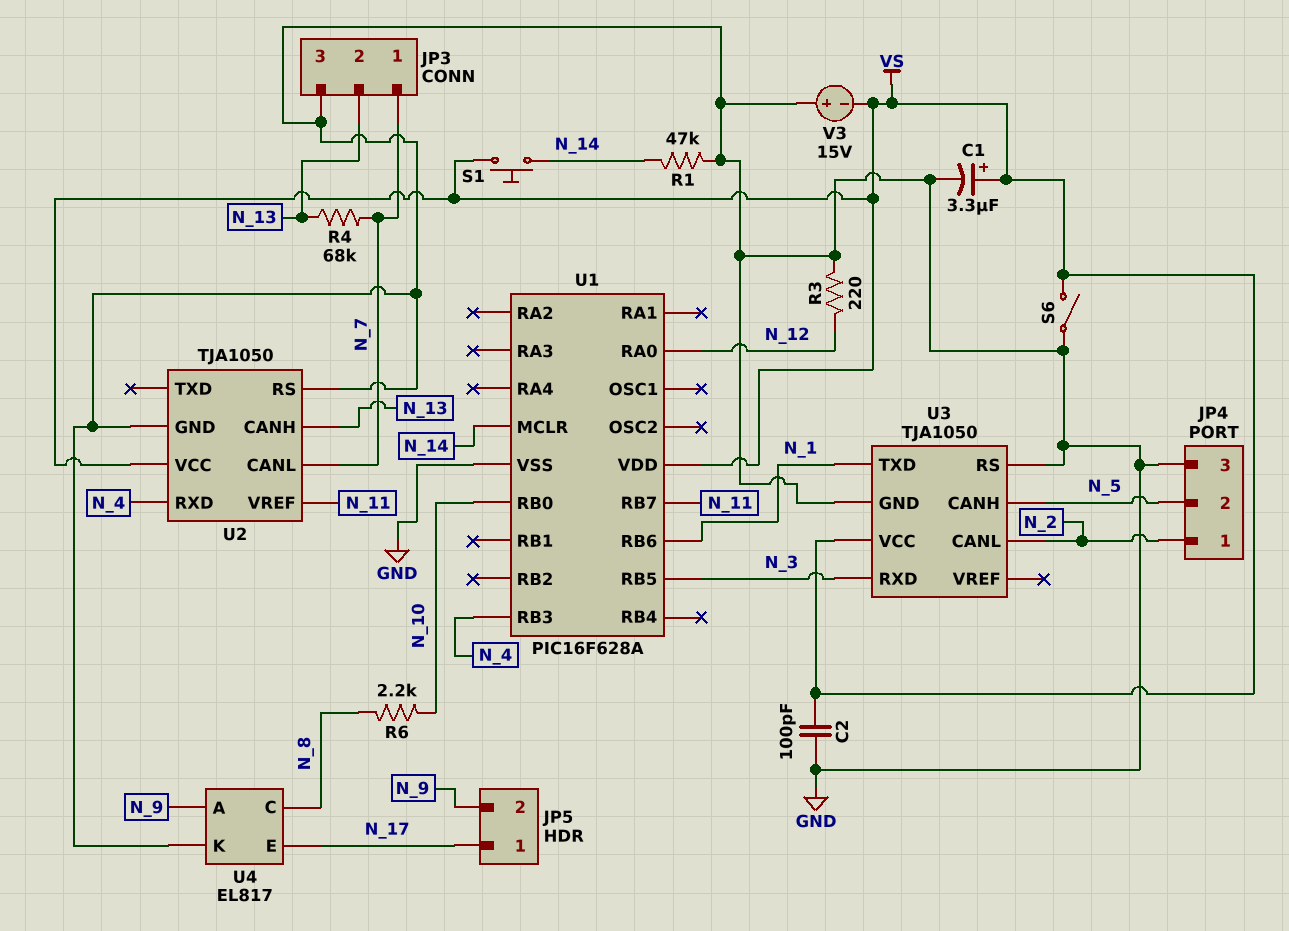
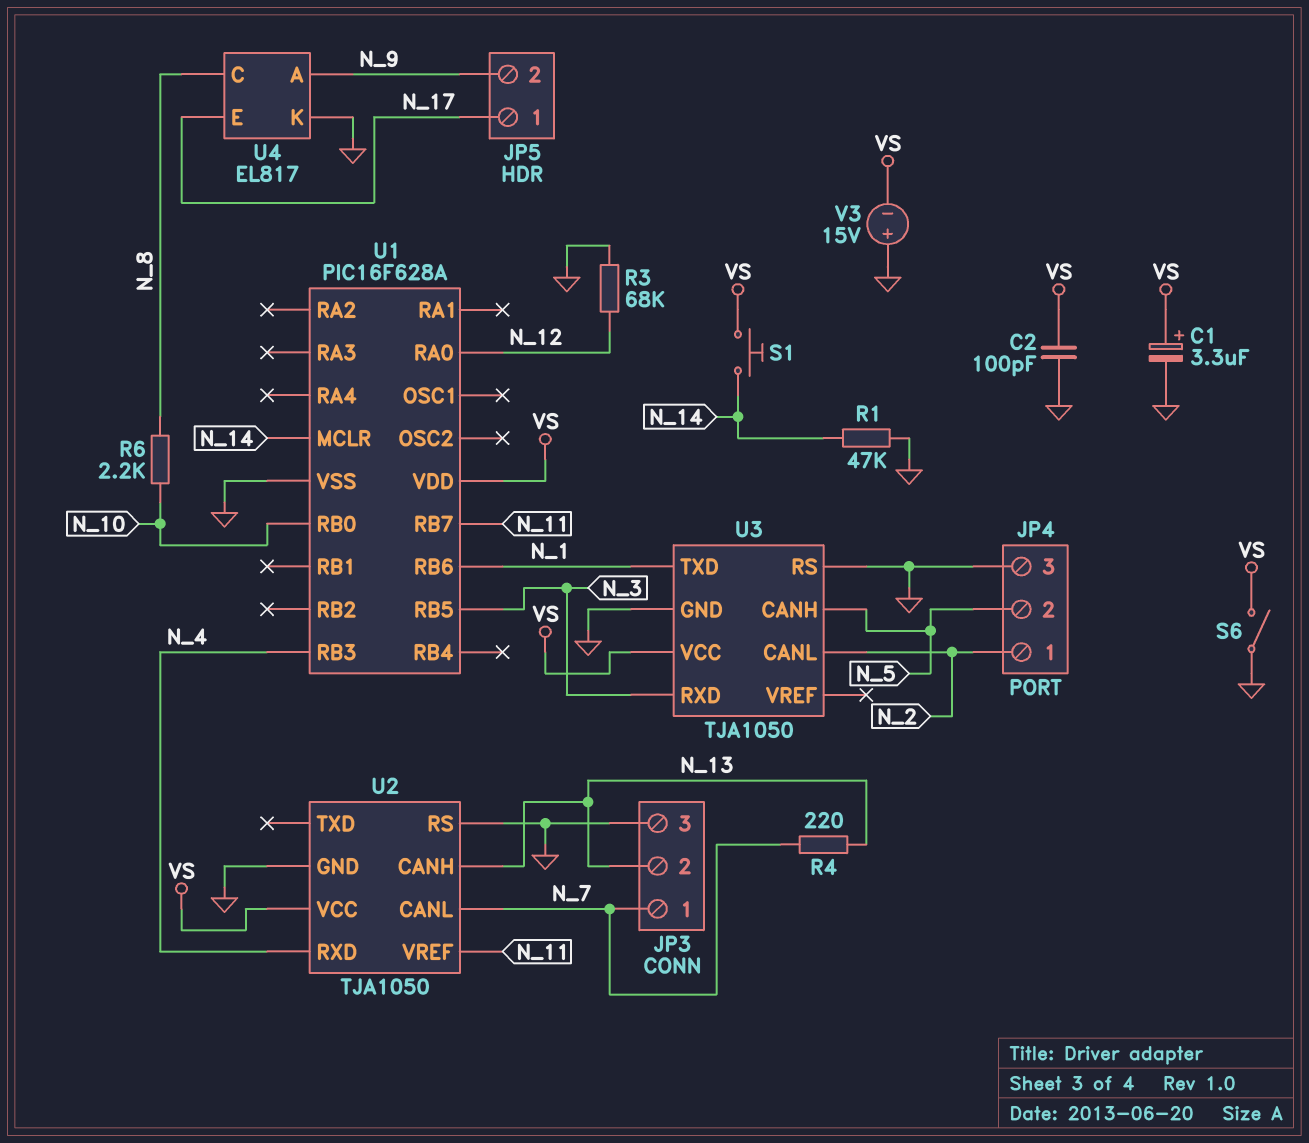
R3: 220 (GND, N_12) -> 68k (GND, N_12)
R4: 68k (N_7, N_13) -> 220 (N_7, N_13)

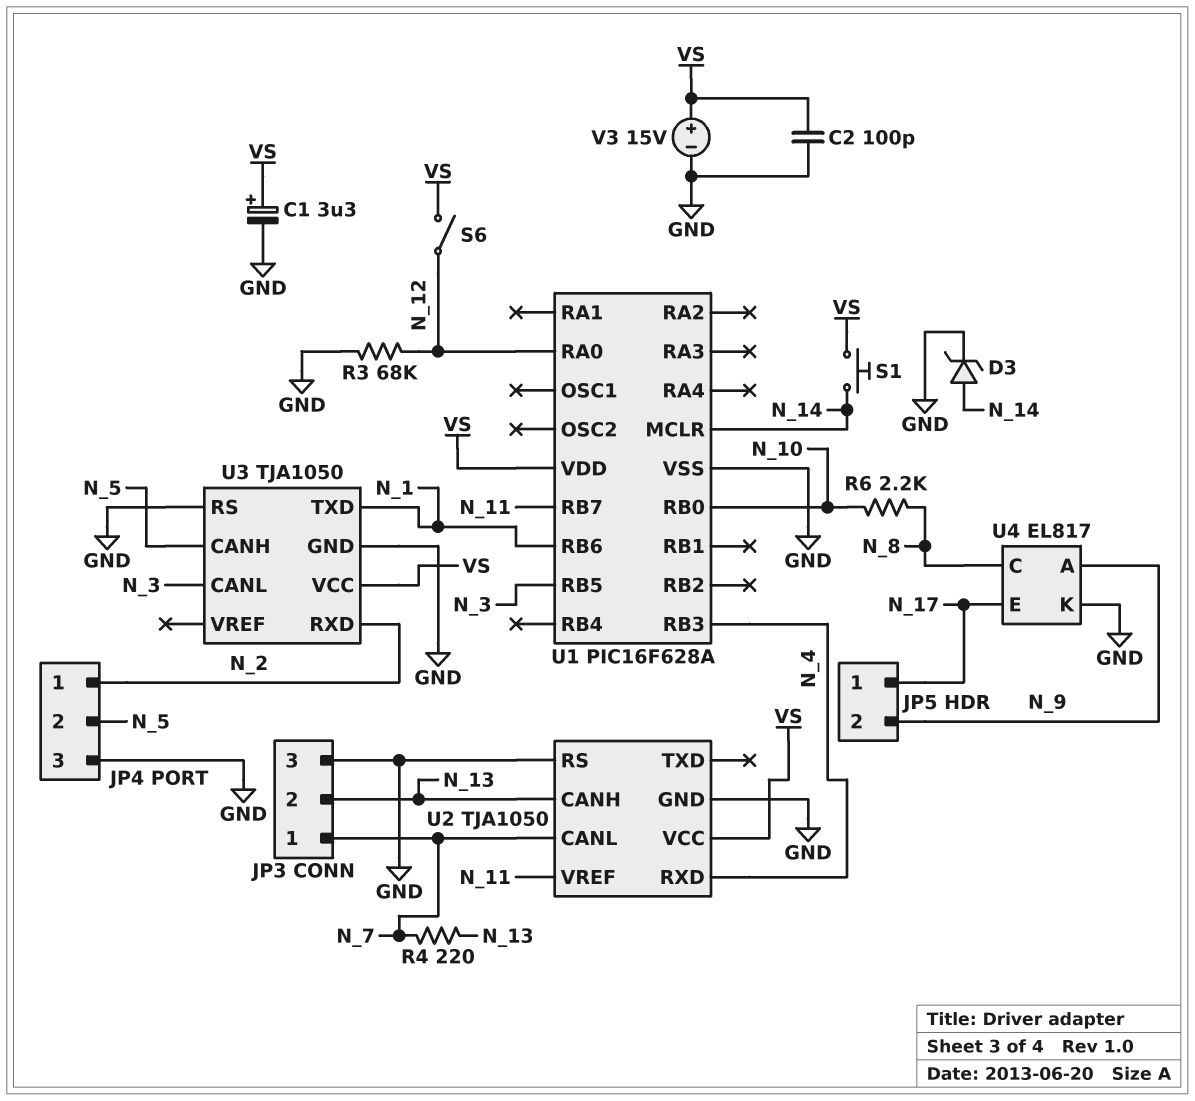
D3: none -> zener (A N_14, K GND)
R1: 47k (GND, N_14) -> none
S6: switch (GND, VS) -> switch (N_12, VS)
U3 pin CANL: N_2 -> N_3
U3 pin RXD: N_3 -> N_2
V3: 15V (plus GND, minus VS) -> 15V (plus VS, minus GND)

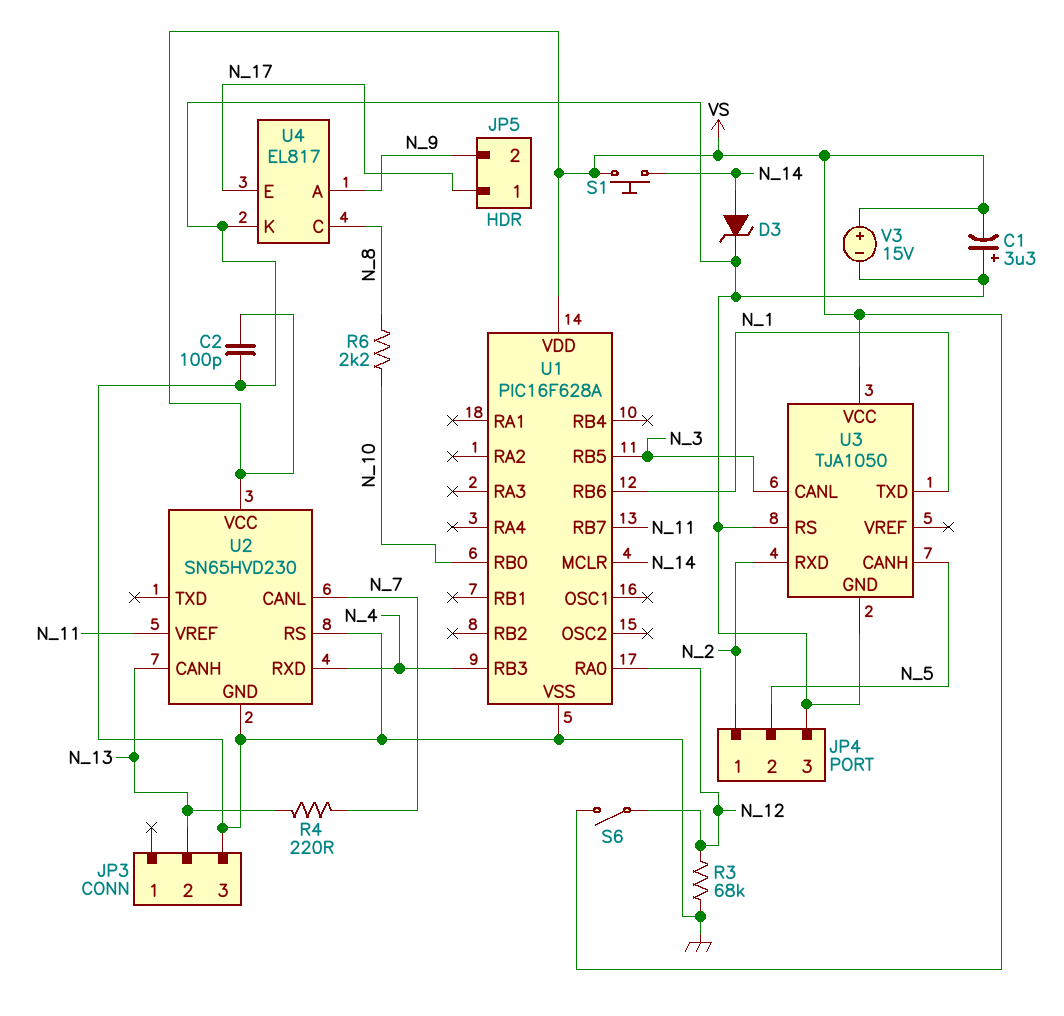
C1: 3.3uF (plus VS, minus GND) -> 3.3uF (plus GND, minus VS)
JP3 pin 1: N_7 -> none
U2: TJA1050 -> SN65HVD230

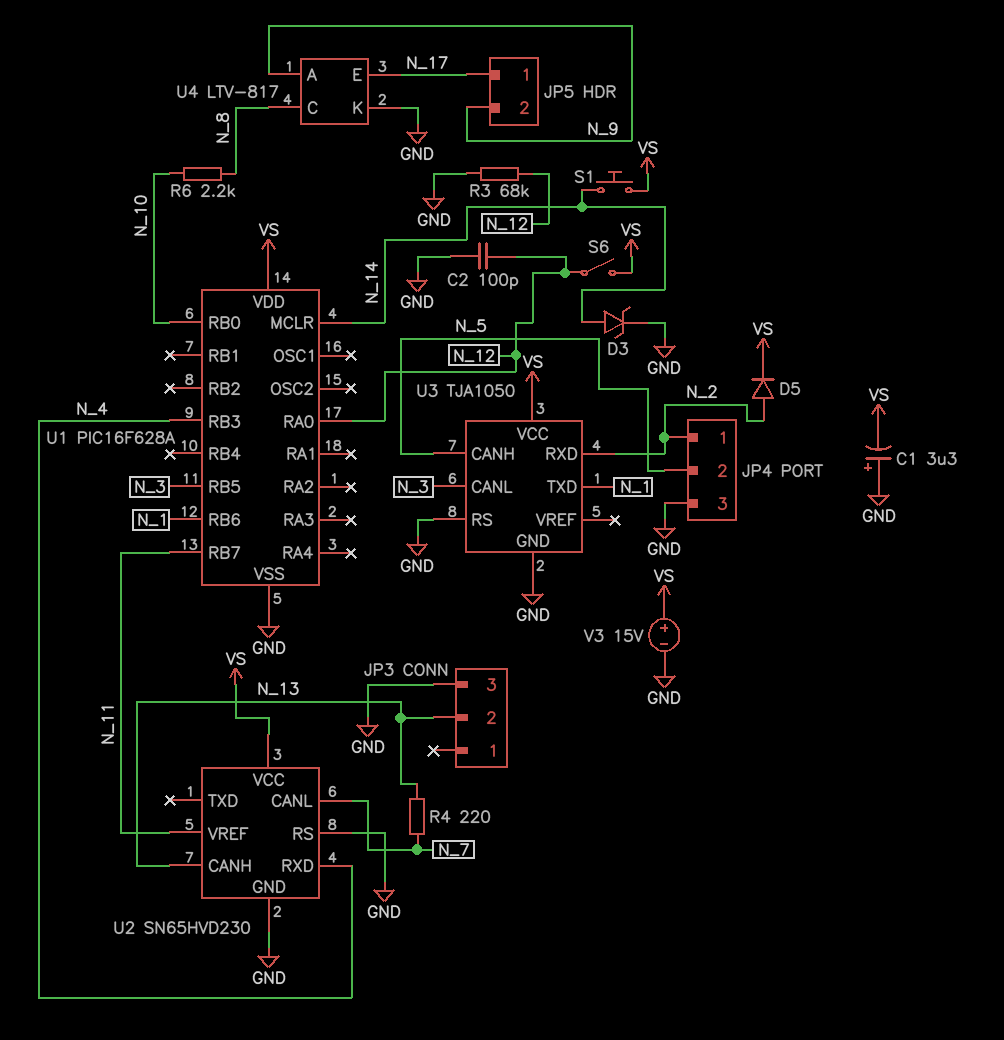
C2: 100pF (GND, VS) -> 100pF (GND, N_12)
D5: none -> diode (A N_2, K VS)
U4: EL817 -> LTV-817

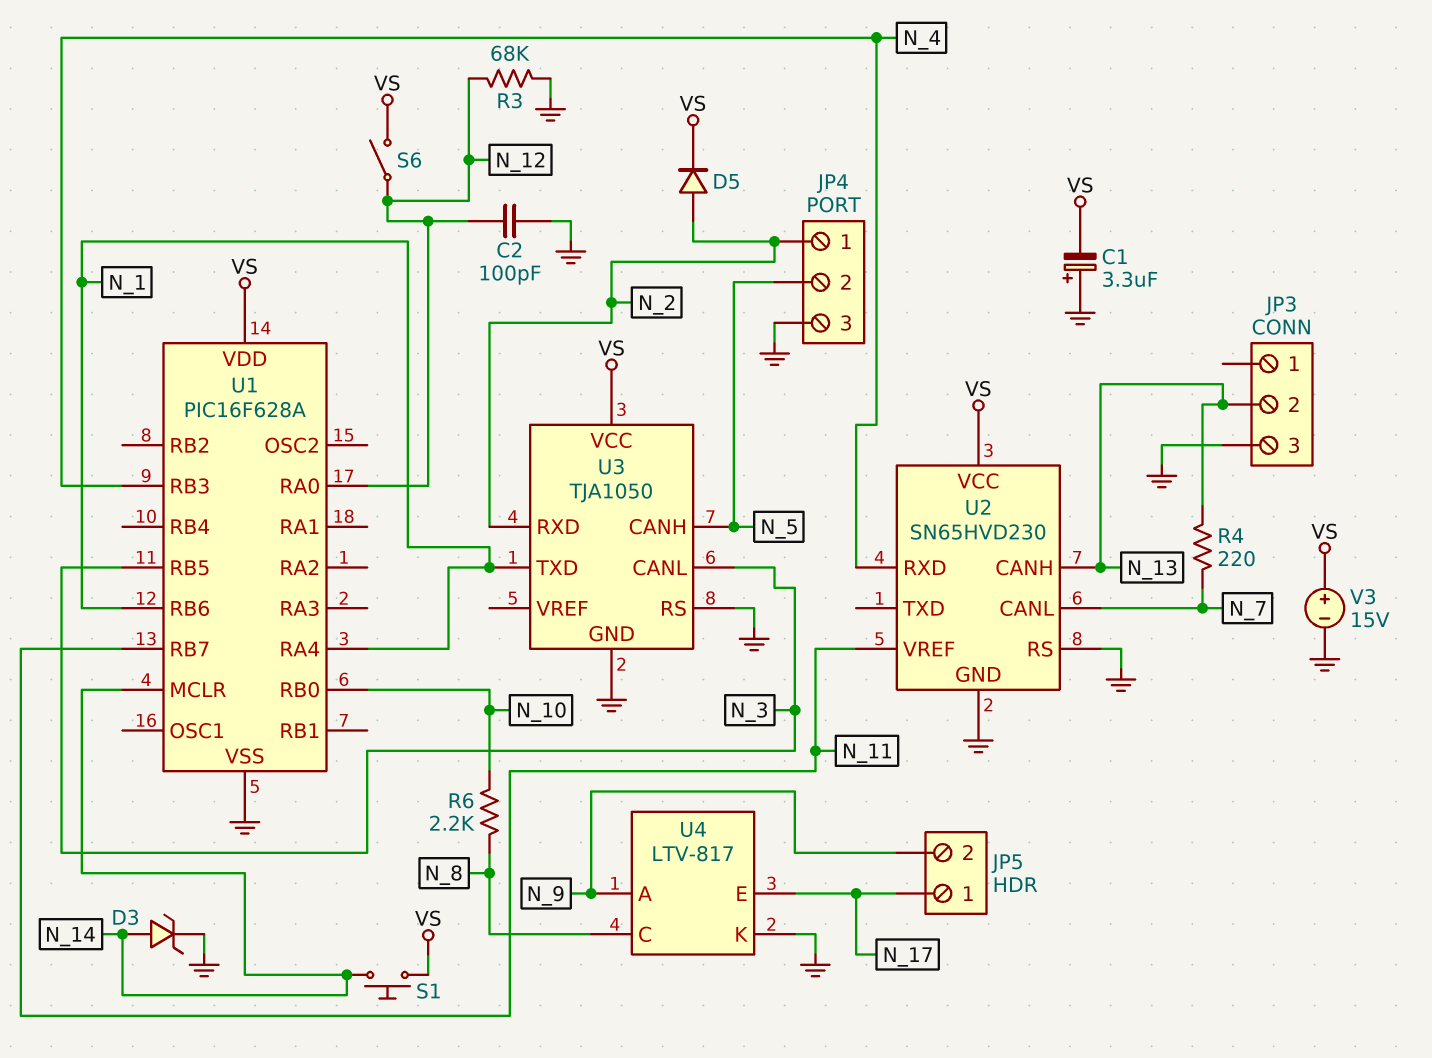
U1 pin RA4: none -> N_1

